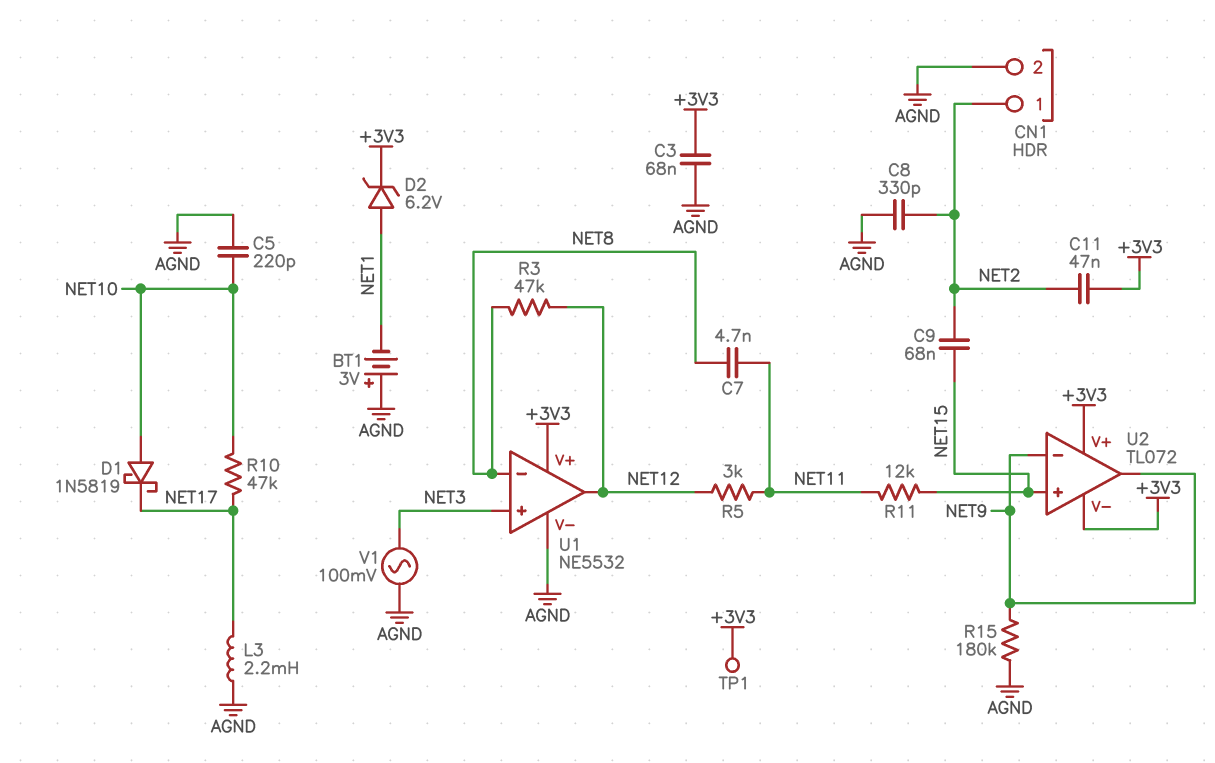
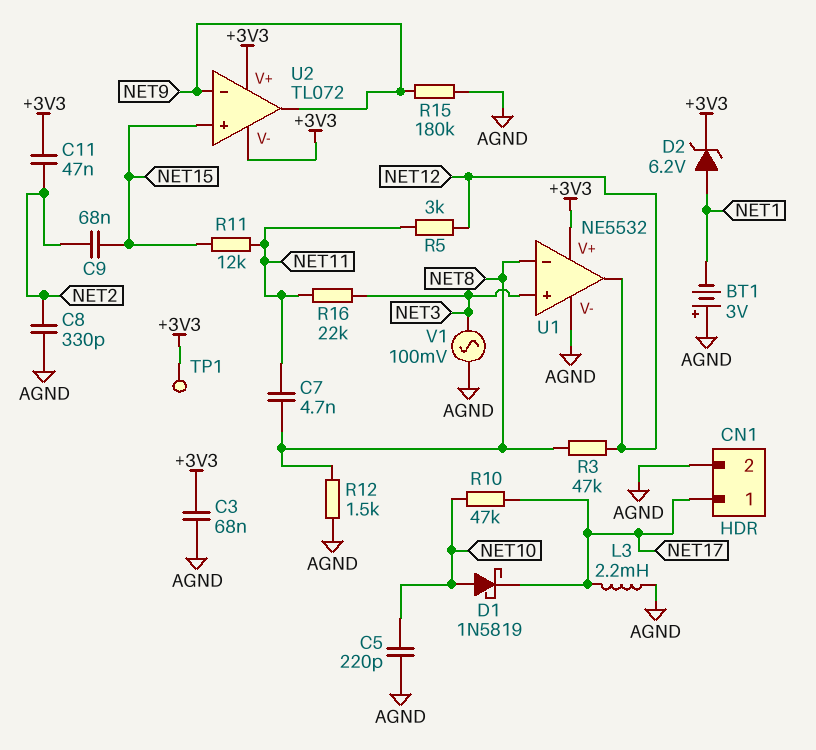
CN1 pin 1: NET2 -> NET17
R12: none -> 1.5k (AGND, NET8)
R16: none -> 22k (NET3, NET11)

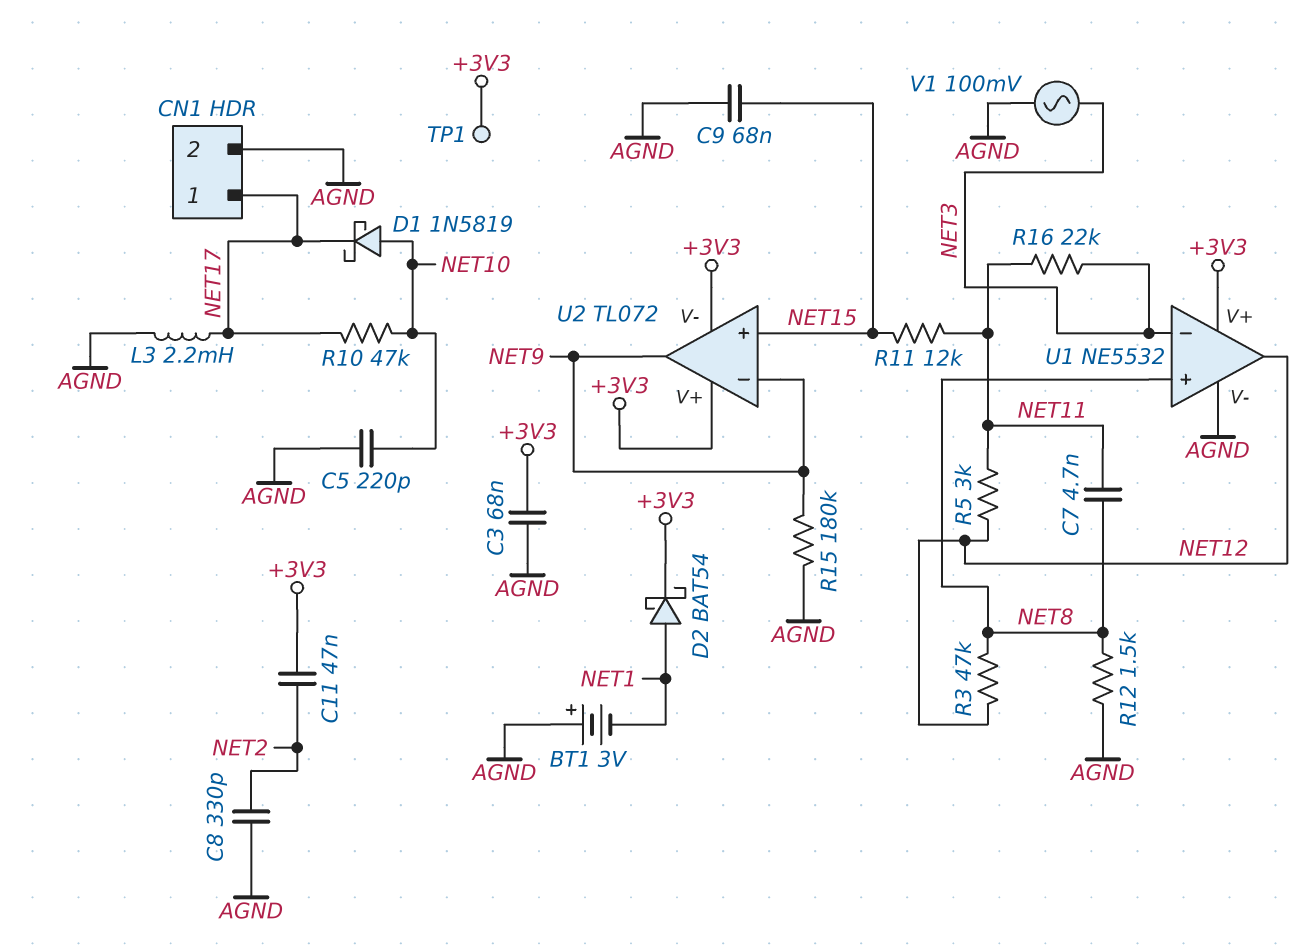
C9: 68nF (NET2, NET15) -> 68nF (AGND, NET15)
D2: zener 6.2V (A NET1, K +3V3) -> schottky BAT54 (A NET1, K +3V3)
U1 pin in+: NET3 -> NET8
U1 pin in-: NET8 -> NET3

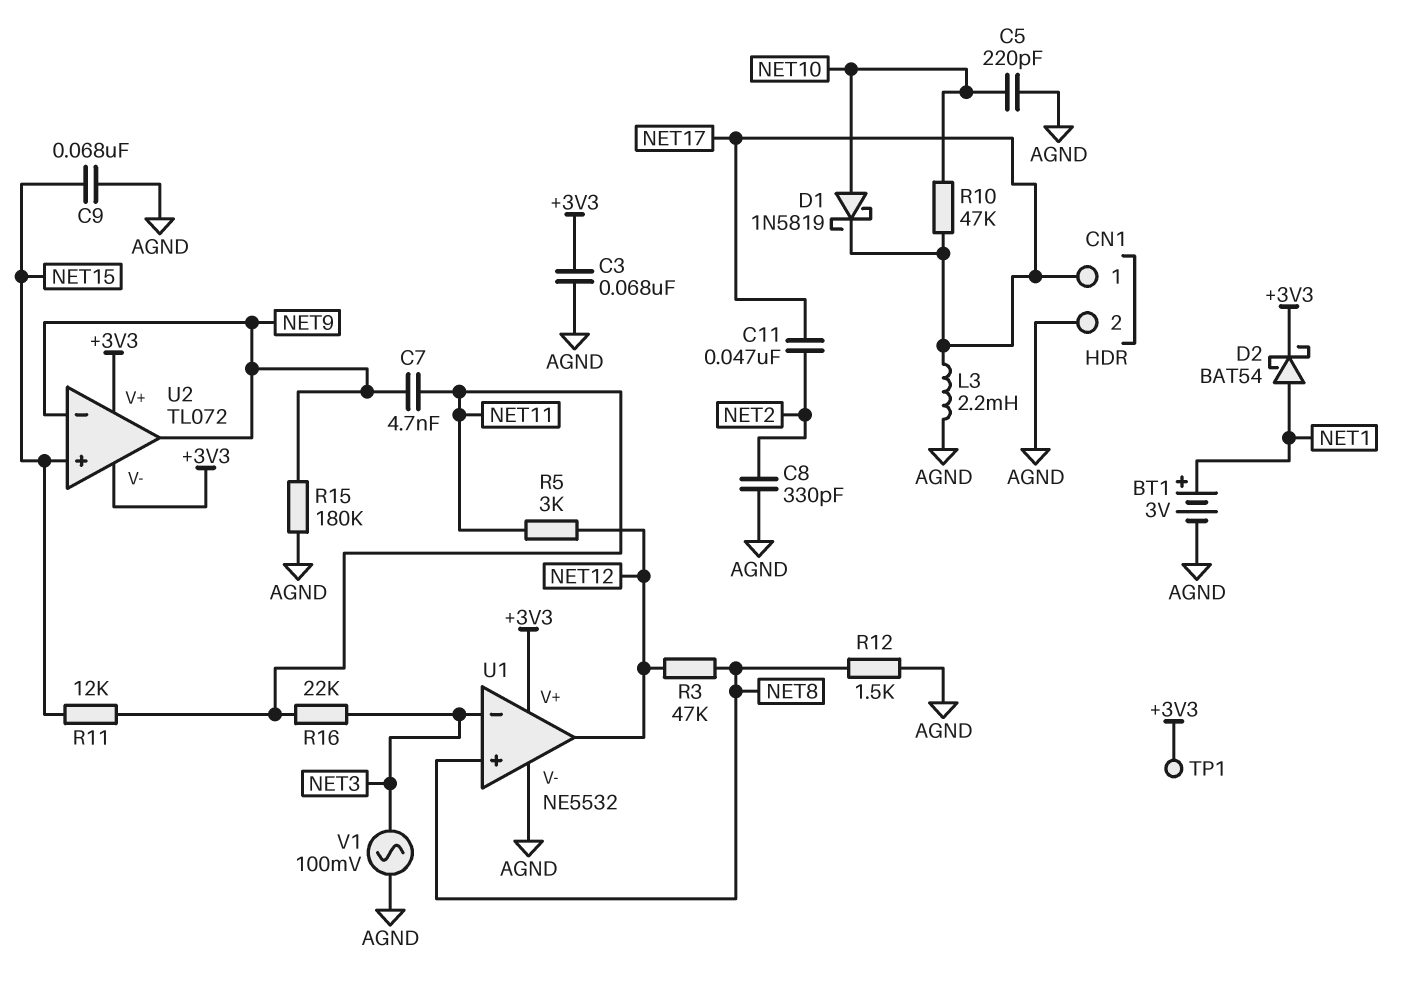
BT1: 3V (plus AGND, minus NET1) -> 3V (plus NET1, minus AGND)
C7: 4.7nF (NET8, NET11) -> 4.7nF (NET9, NET11)
C11: 47nF (+3V3, NET2) -> 47nF (NET2, NET17)

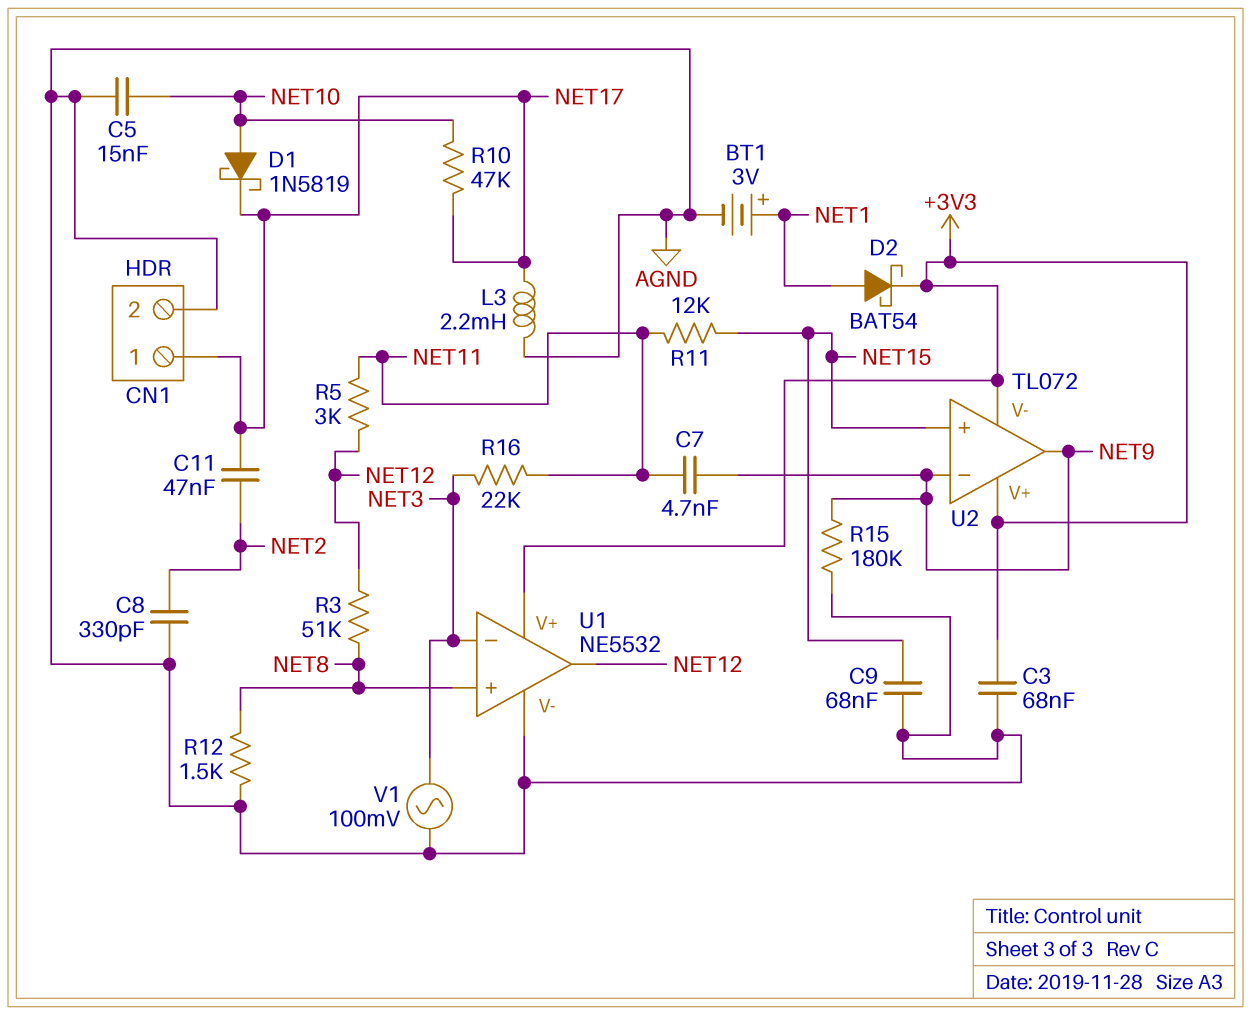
C5: 220pF (AGND, NET10) -> 15nF (AGND, NET10)
R3: 47k (NET8, NET12) -> 51k (NET8, NET12)
TP1: test point (+3V3) -> none

